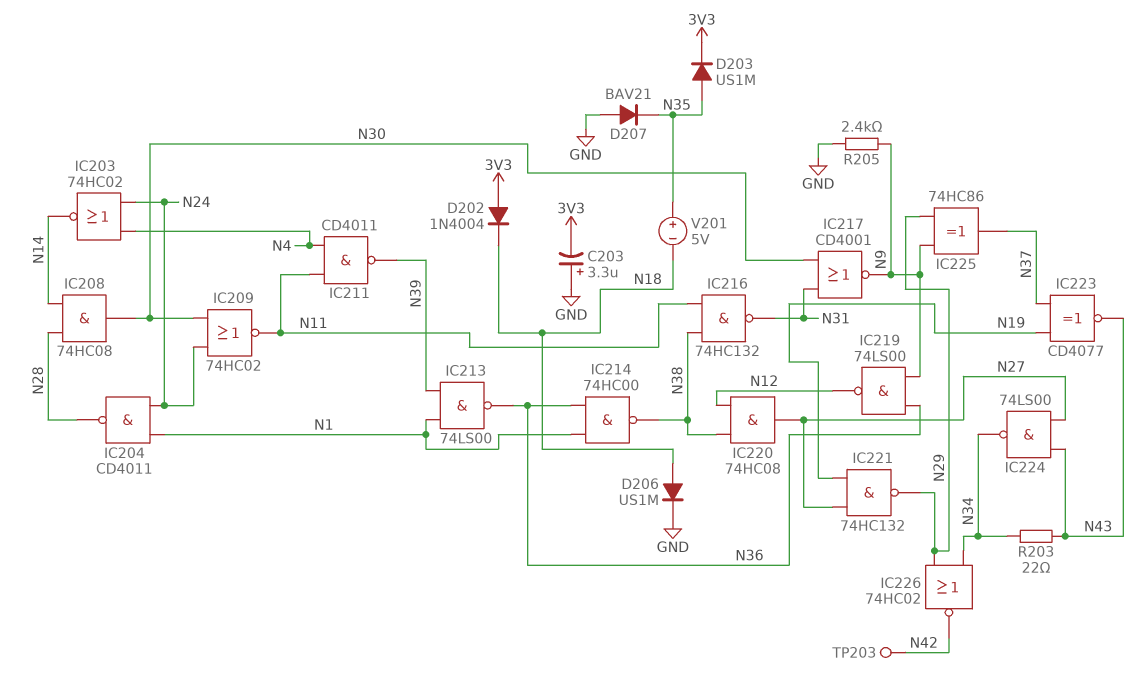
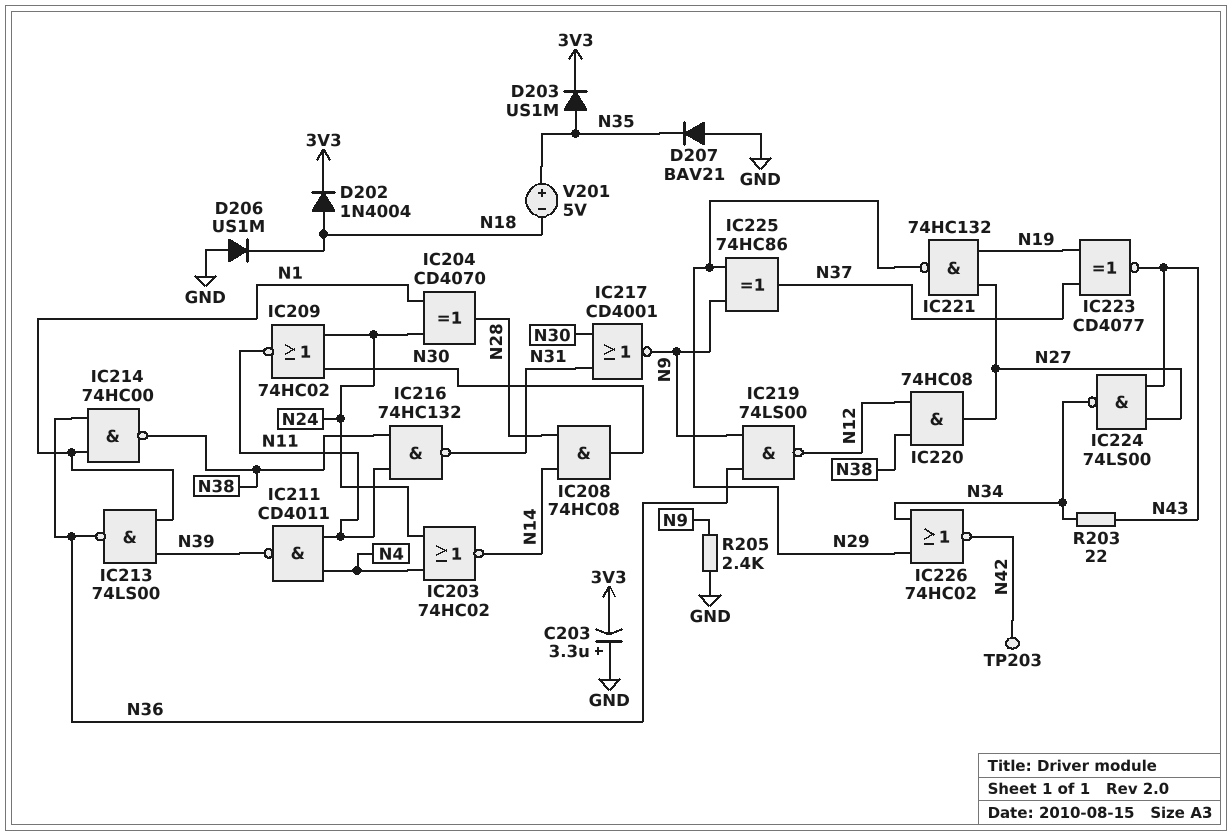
D202: diode 1N4004 (A 3V3, K N18) -> diode 1N4004 (A N18, K 3V3)
D206: diode US1M (A N18, K GND) -> diode US1M (A GND, K N18)
IC204: NAND CD4011 (in N1, in N24, out N28) -> XOR CD4070 (in N1, in N24, out N28)

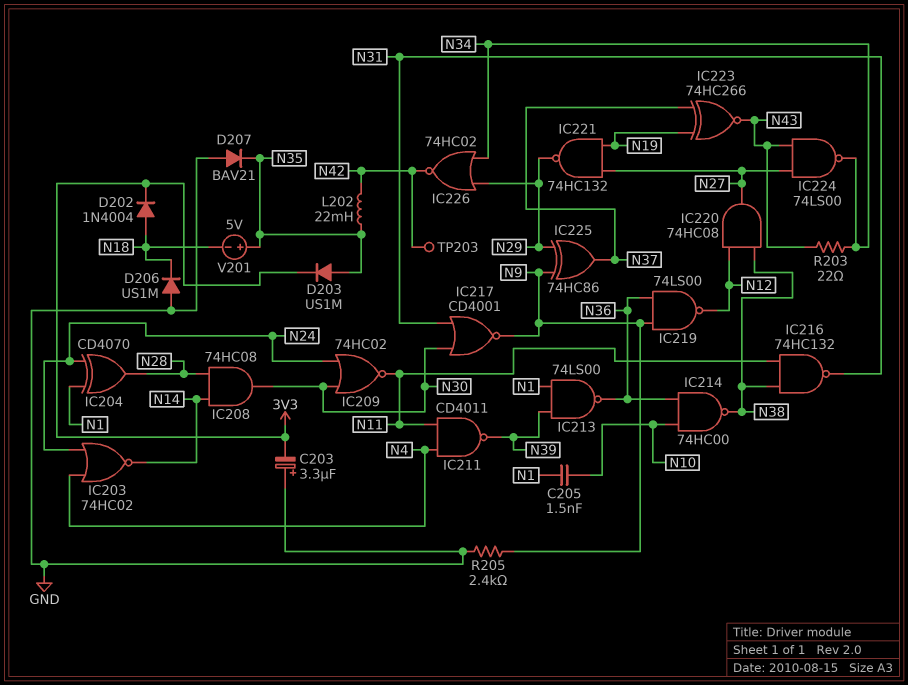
C205: none -> 1.5nF (N1, N10)
IC214: NAND 74HC00 (in N1, in N36, out N38) -> NAND 74HC00 (in N10, in N36, out N38)
IC223: XNOR CD4077 (in N19, in N37, out N43) -> XNOR 74HC266 (in N19, in N37, out N43)
L202: none -> 22mH (N35, N42)

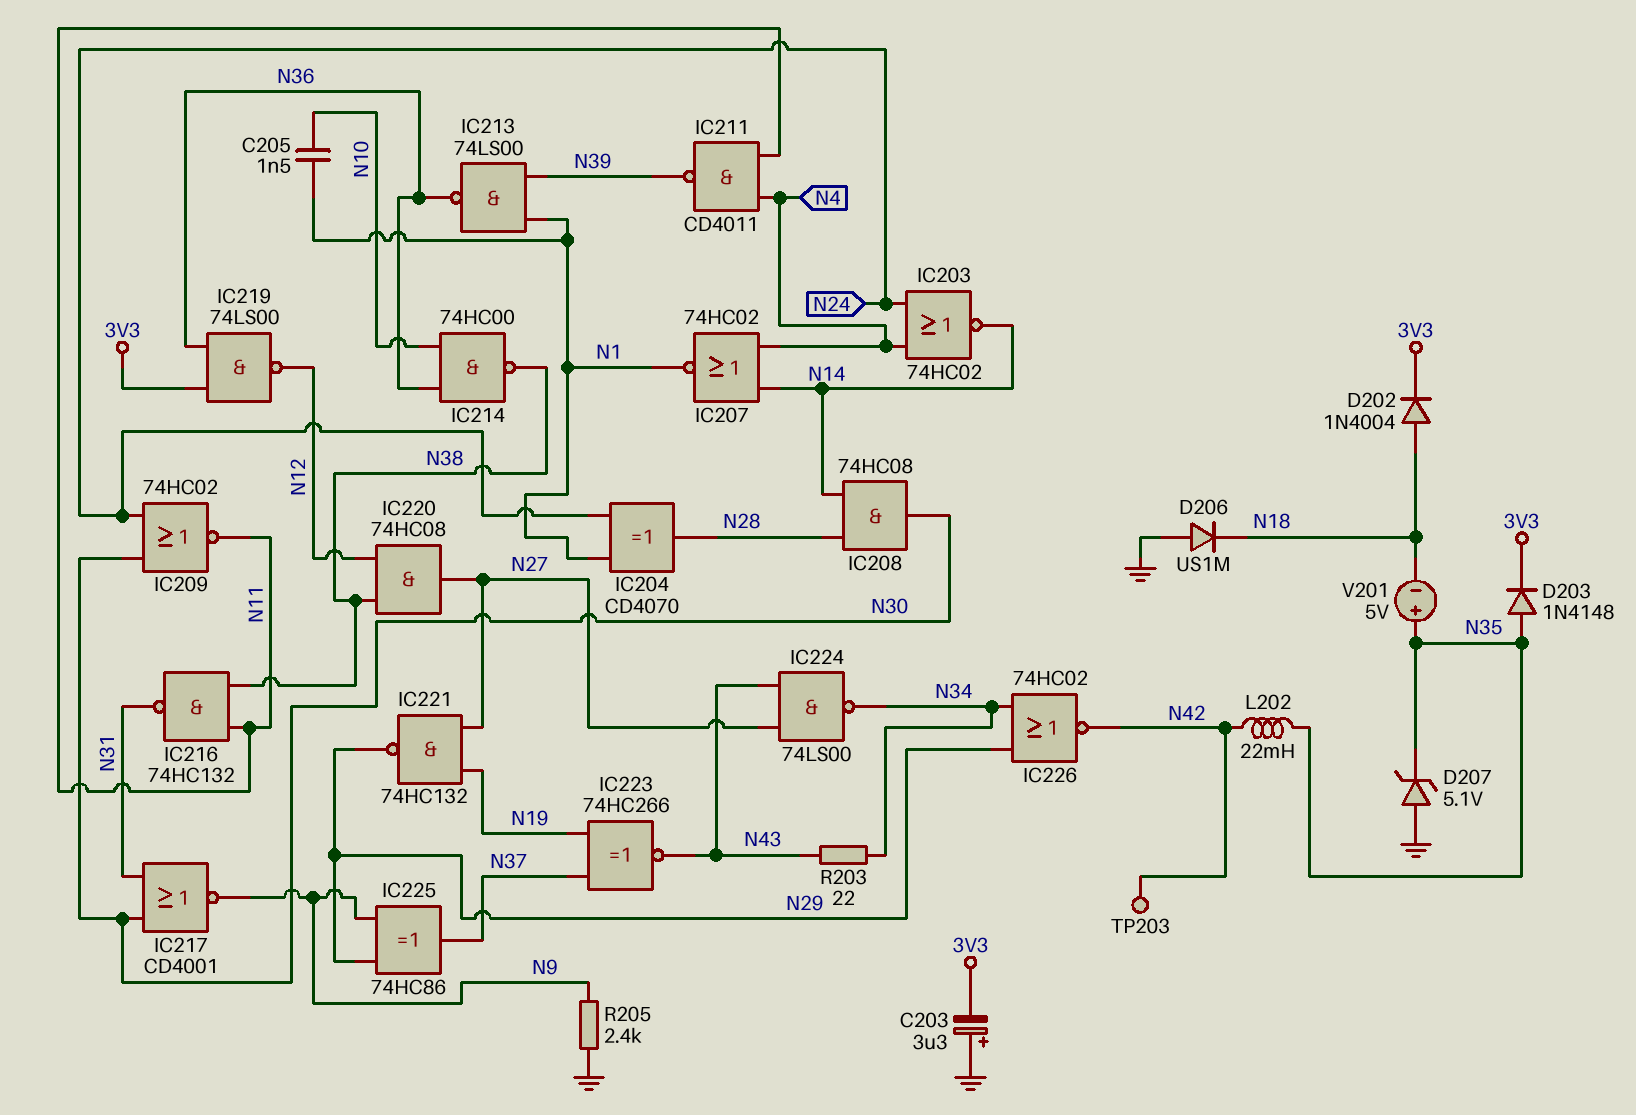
D203: diode US1M (A N35, K 3V3) -> diode 1N4148 (A N35, K 3V3)
D207: diode BAV21 (A GND, K N35) -> zener 5.1V (A GND, K N35)
IC207: none -> NOR 74HC02 (in N4, in N14, out N1)
IC219: NAND 74LS00 (in N9, in N36, out N12) -> NAND 74LS00 (in 3V3, in N36, out N12)

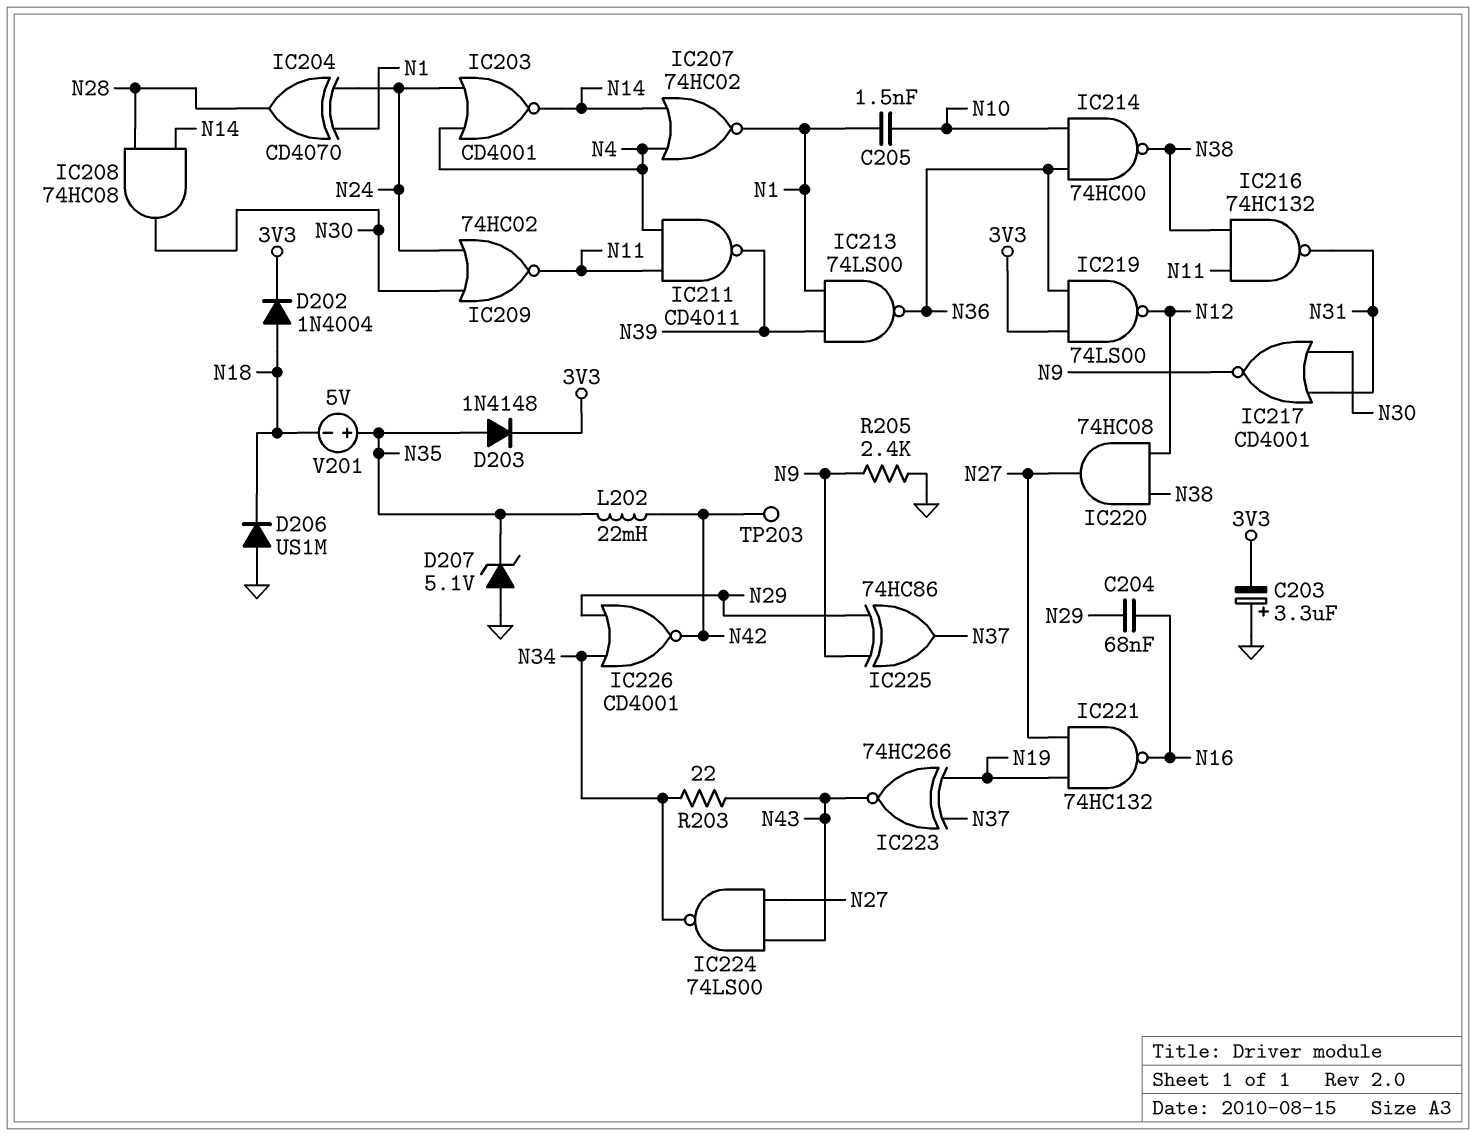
C204: none -> 68nF (N16, N29)
IC203: NOR 74HC02 (in N4, in N24, out N14) -> NOR CD4001 (in N4, in N24, out N14)
IC221: NAND 74HC132 (in N19, in N27, out N29) -> NAND 74HC132 (in N19, in N27, out N16)
IC226: NOR 74HC02 (in N29, in N34, out N42) -> NOR CD4001 (in N29, in N34, out N42)

